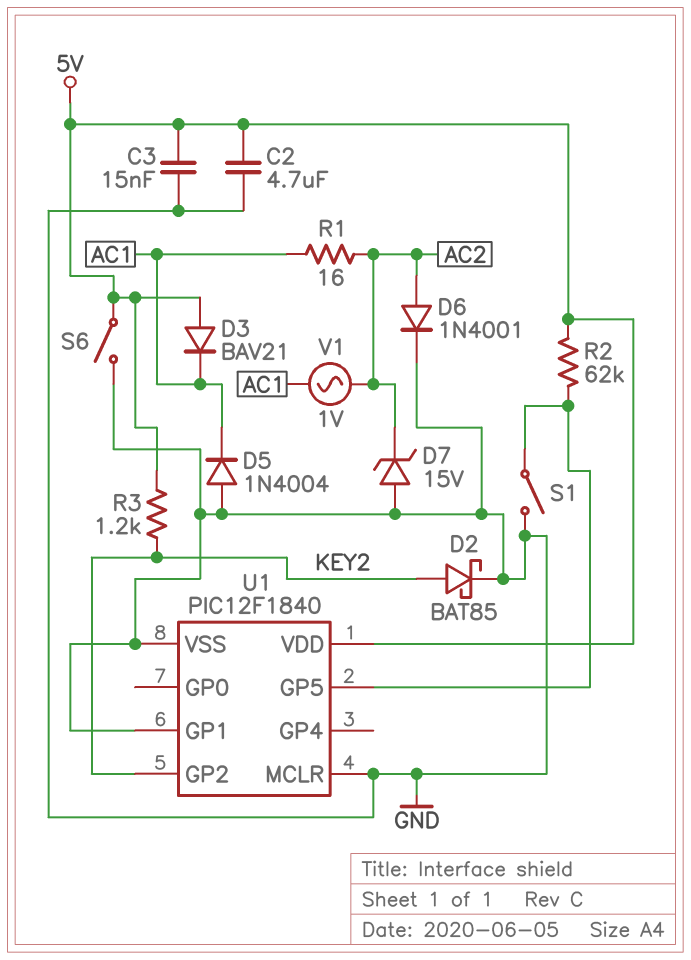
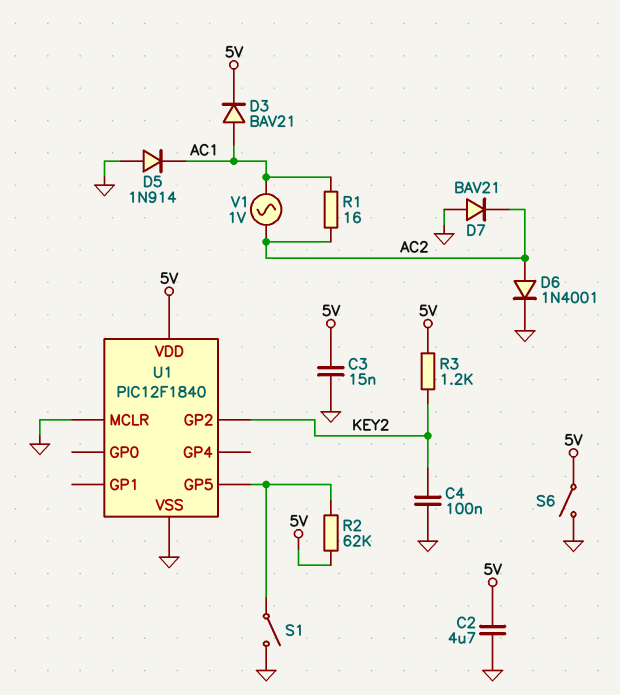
C4: none -> 100nF (GND, KEY2)
D2: schottky BAT85 (A KEY2, K GND) -> none
D3: diode BAV21 (A 5V, K AC1) -> diode BAV21 (A AC1, K 5V)
D5: diode 1N4004 (A GND, K AC1) -> diode 1N914 (A GND, K AC1)
D7: zener 15V (A GND, K AC2) -> diode BAV21 (A GND, K AC2)
U1 pin GP1: GND -> none

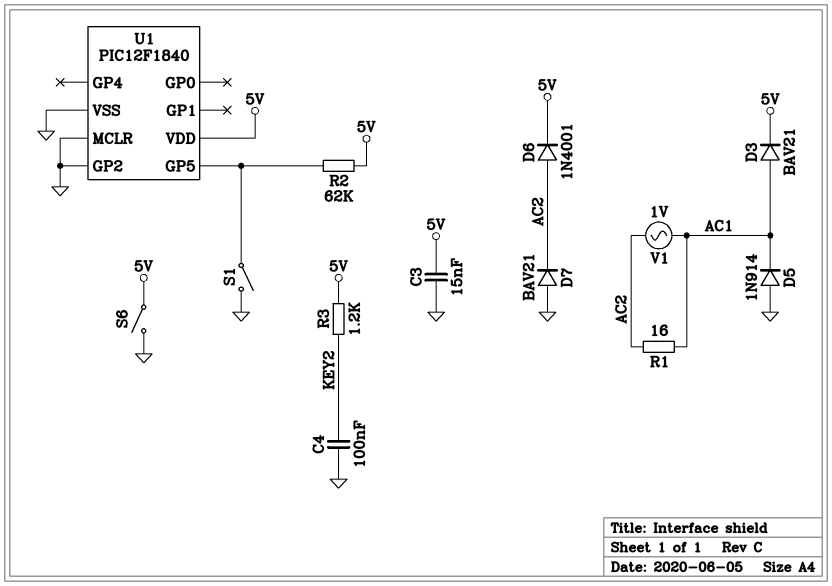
C2: 4.7uF (5V, GND) -> none
D6: diode 1N4001 (A AC2, K GND) -> diode 1N4001 (A AC2, K 5V)
U1 pin GP2: KEY2 -> GND

